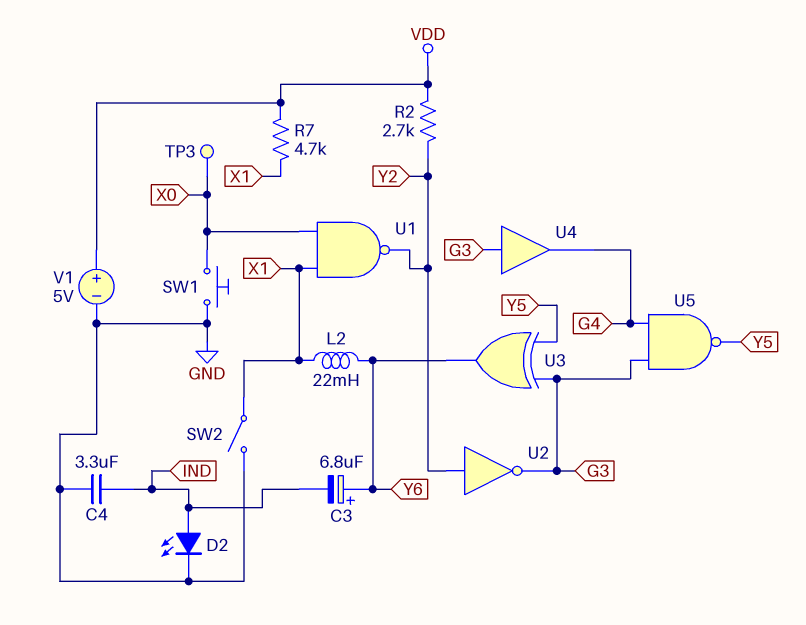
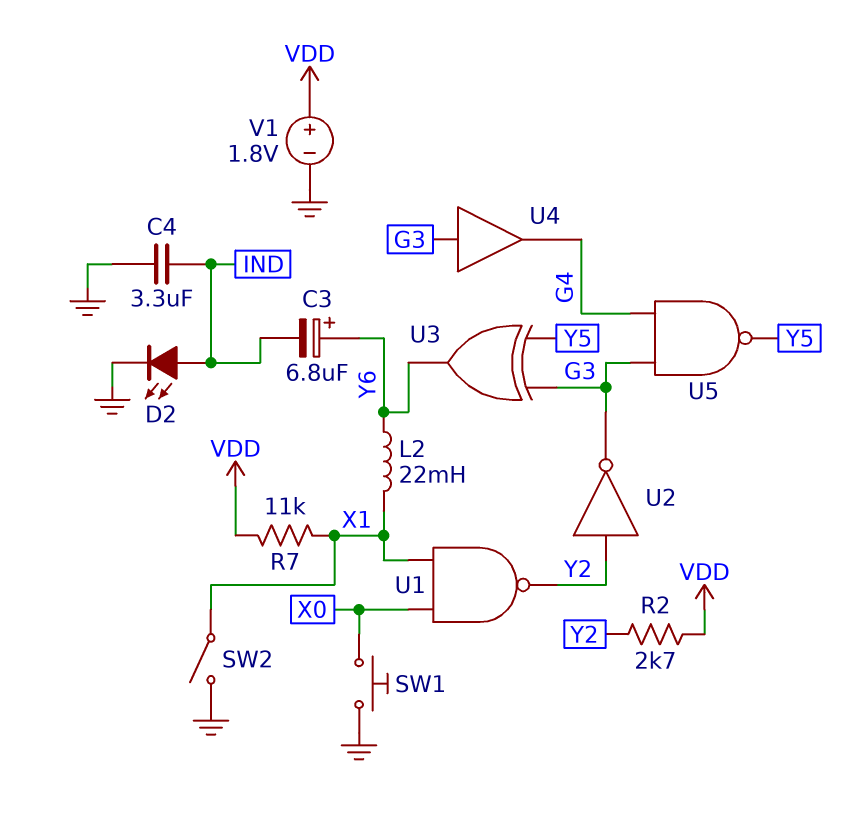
R7: 4.7k (VDD, X1) -> 11k (VDD, X1)
TP3: test point (X0) -> none
V1: 5V (plus VDD, minus GND) -> 1.8V (plus VDD, minus GND)

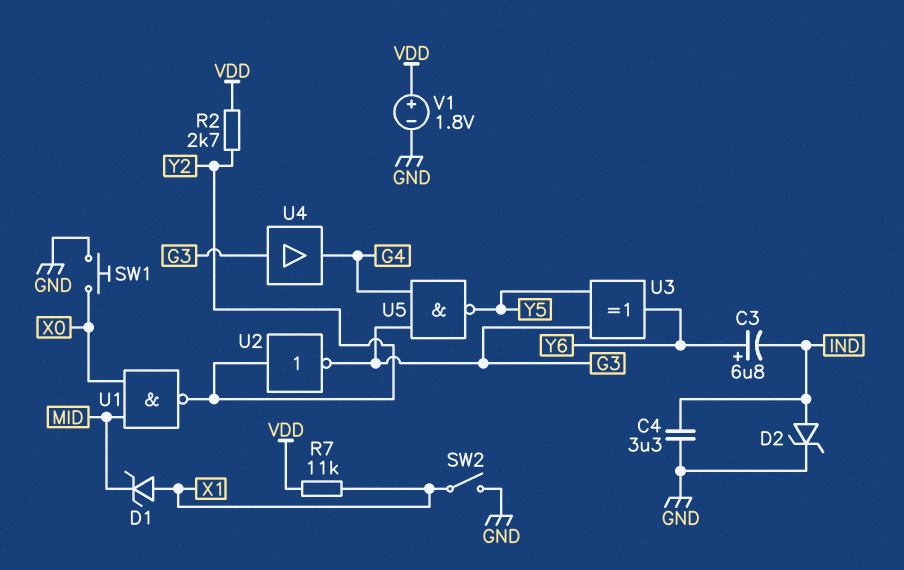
D1: none -> zener (A X1, K MID)
D2: LED (A IND, K GND) -> zener (A IND, K GND)
L2: 22mH (X1, Y6) -> none
U1: NAND (in X0, in X1, out Y2) -> NAND (in MID, in X0, out Y2)

